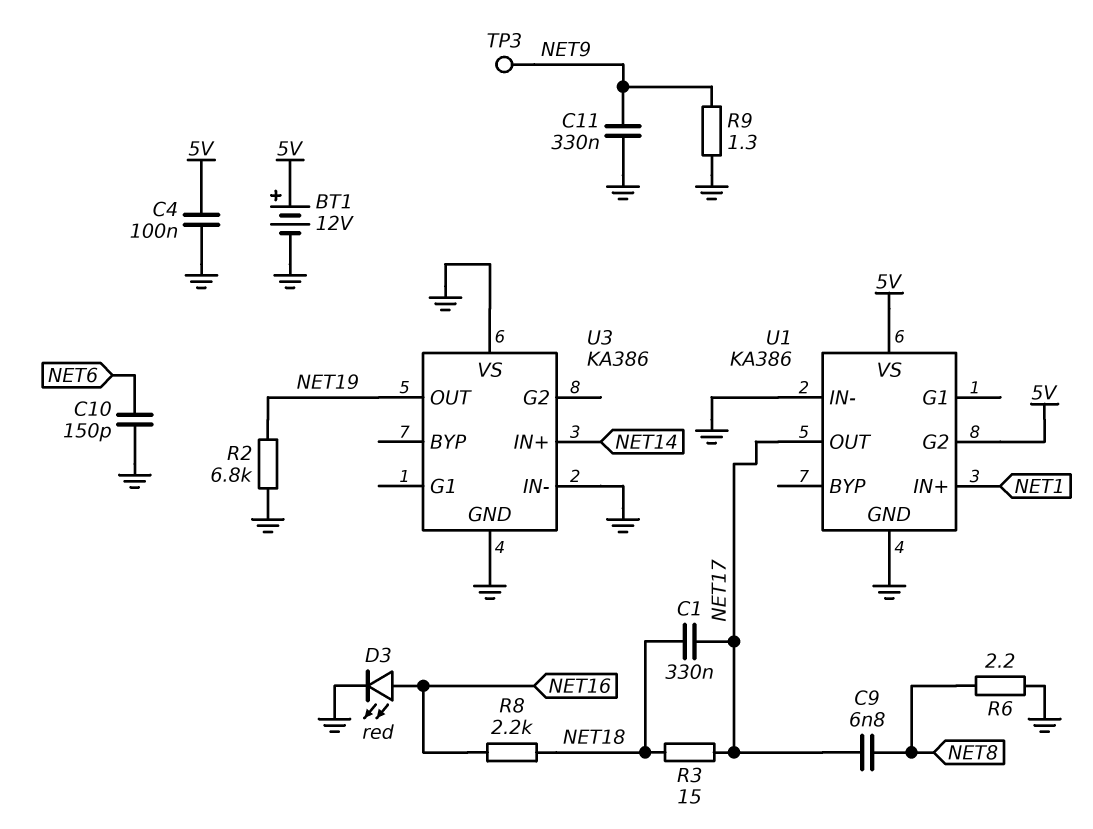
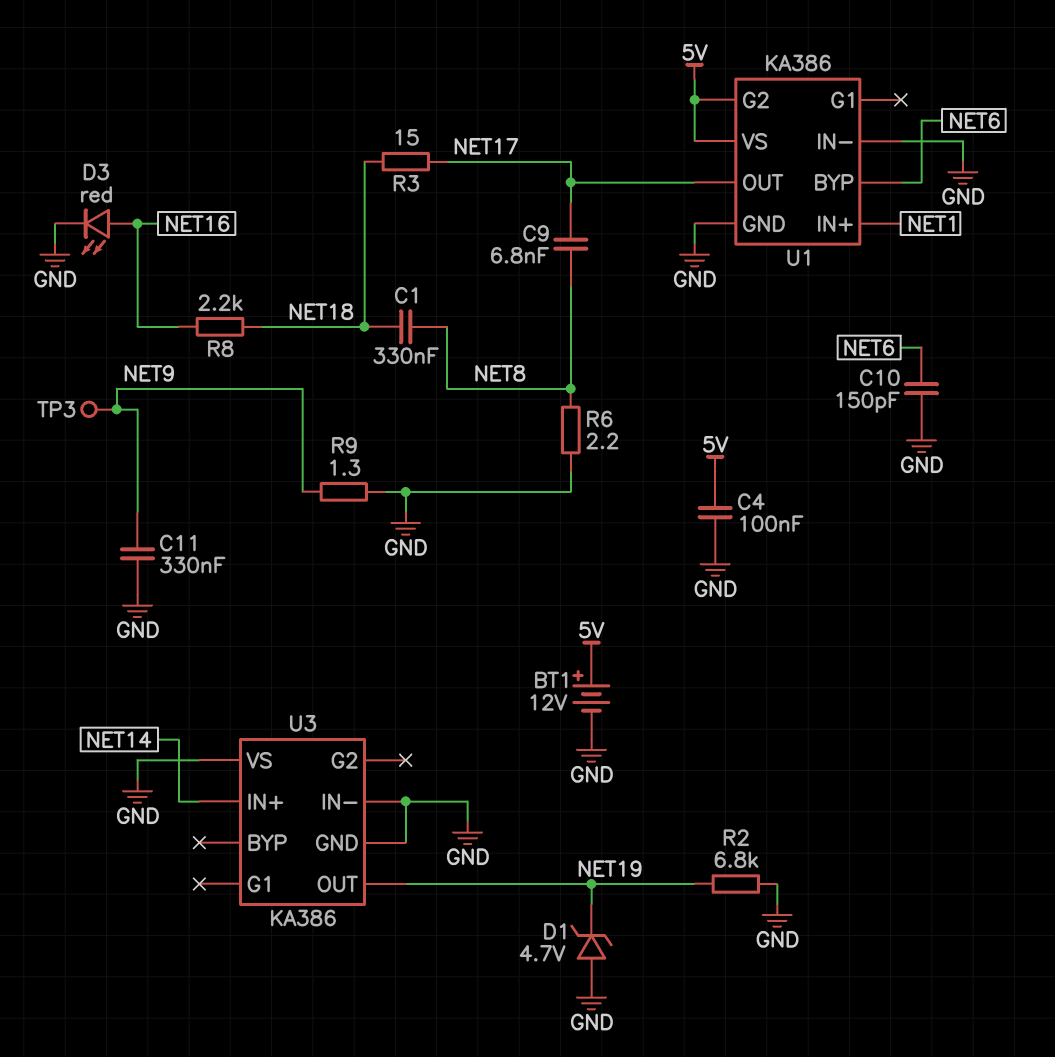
C1: 330nF (NET17, NET18) -> 330nF (NET8, NET18)
D1: none -> zener 4.7V (A GND, K NET19)
U1 pin BYP: none -> NET6

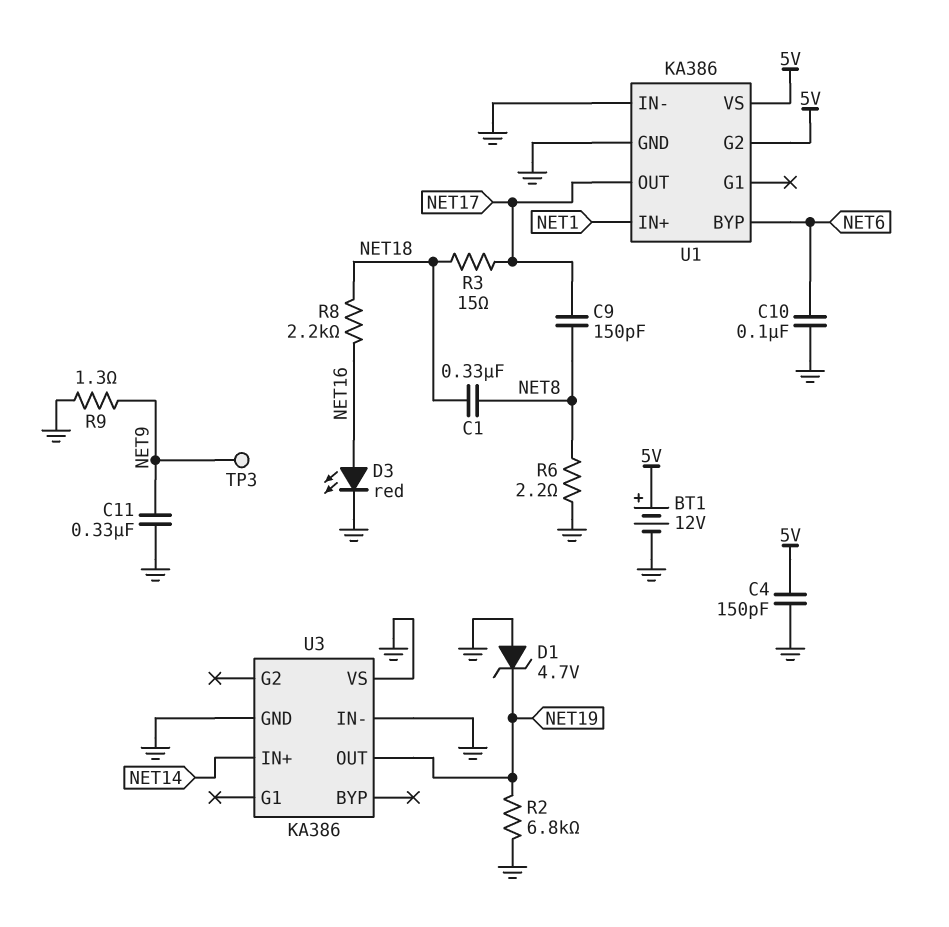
C4: 100nF (5V, GND) -> 150pF (5V, GND)
C9: 6.8nF (NET8, NET17) -> 150pF (NET8, NET17)
C10: 150pF (GND, NET6) -> 100nF (GND, NET6)

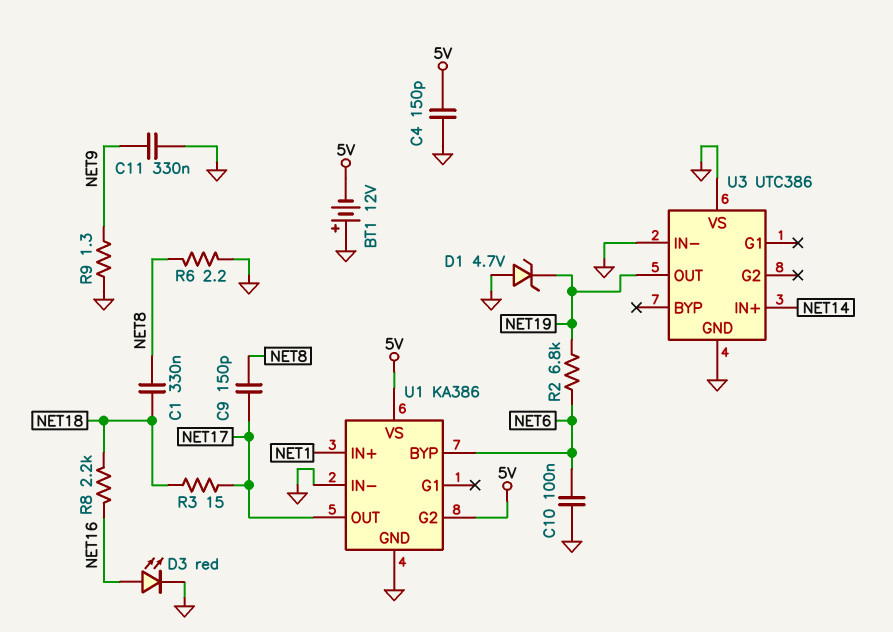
BT1: 12V (plus 5V, minus GND) -> 12V (plus GND, minus 5V)
R2: 6.8k (GND, NET19) -> 6.8k (NET6, NET19)
TP3: test point (NET9) -> none
U3: KA386 -> UTC386

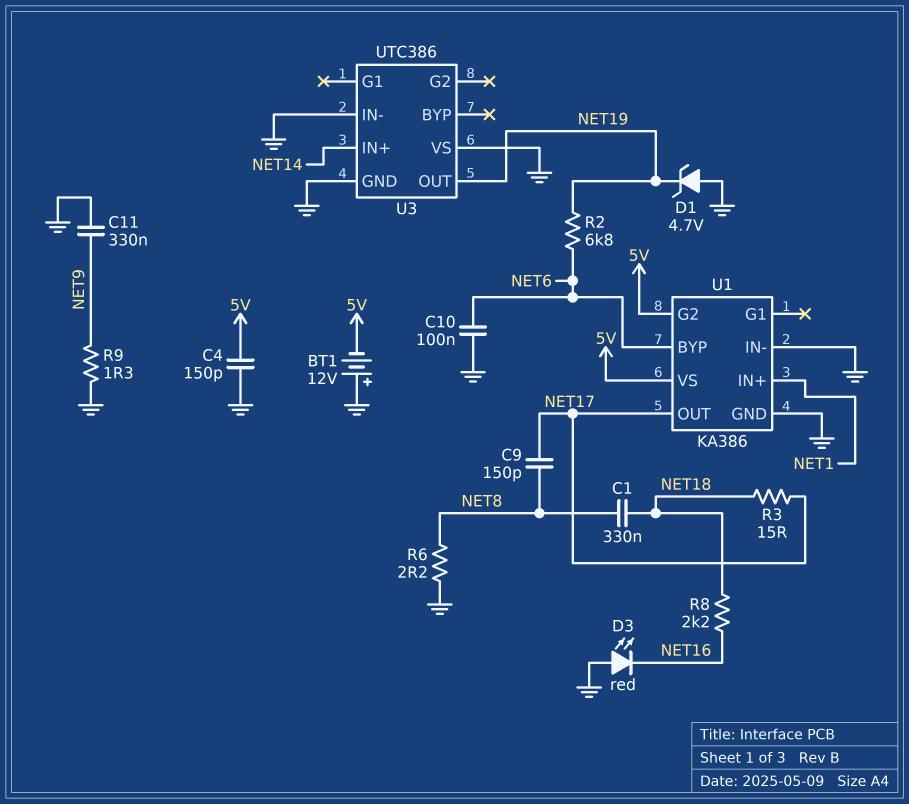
D3: LED red (A NET16, K GND) -> LED red (A GND, K NET16)

